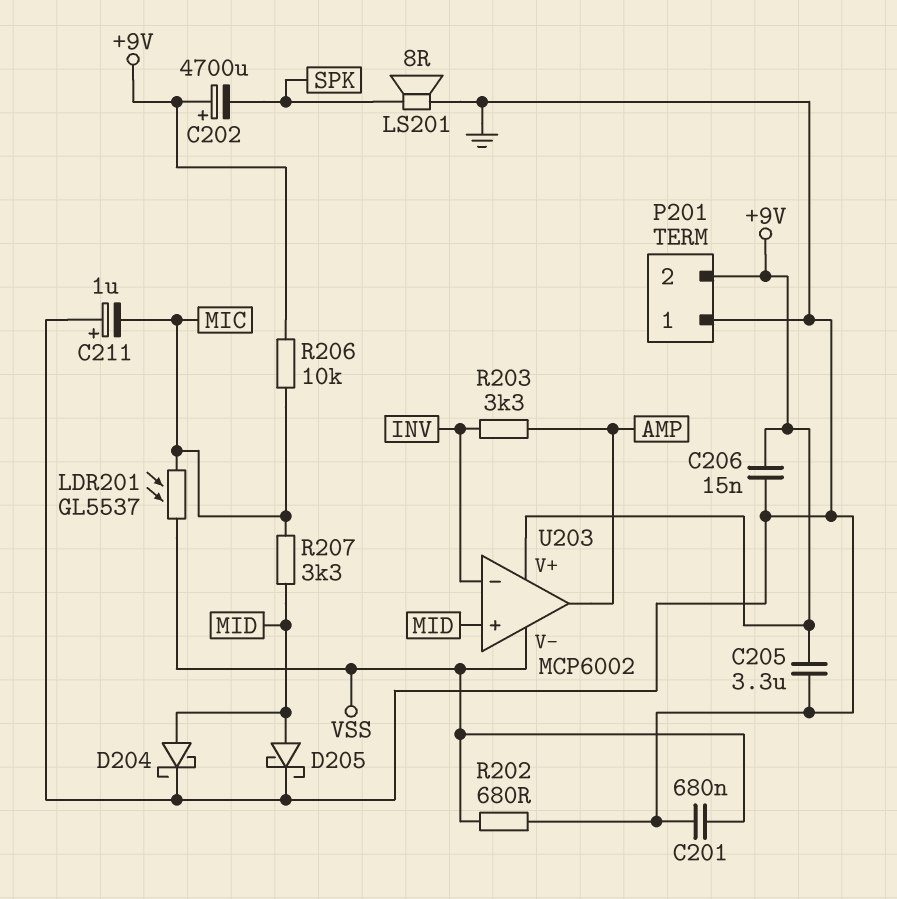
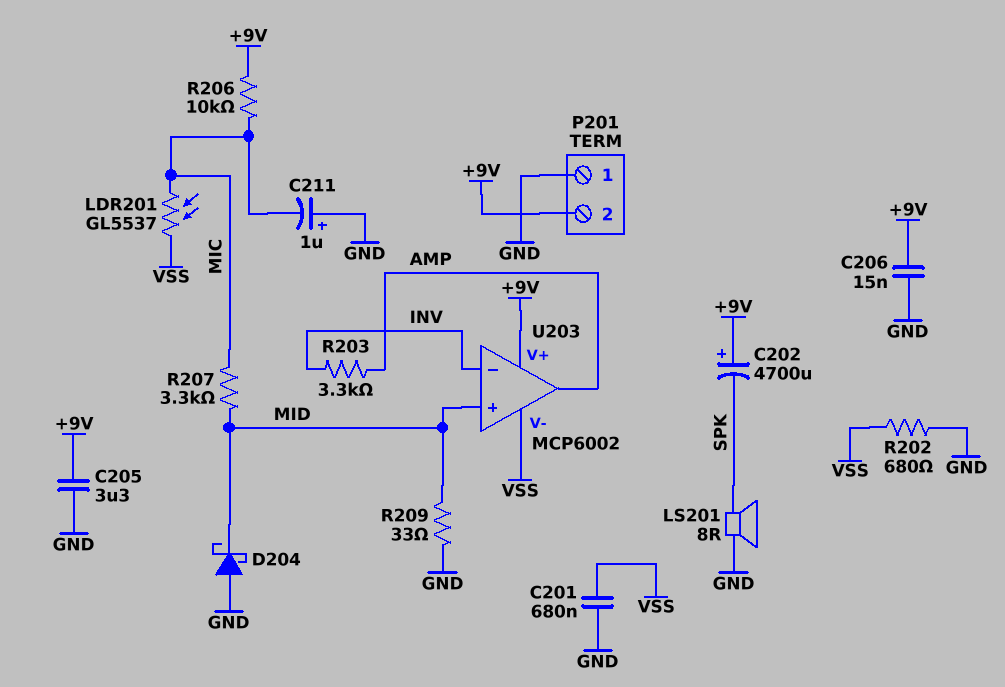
D204: schottky (A MID, K GND) -> schottky (A GND, K MID)
D205: schottky (A MID, K GND) -> none
R209: none -> 33 (GND, MID)

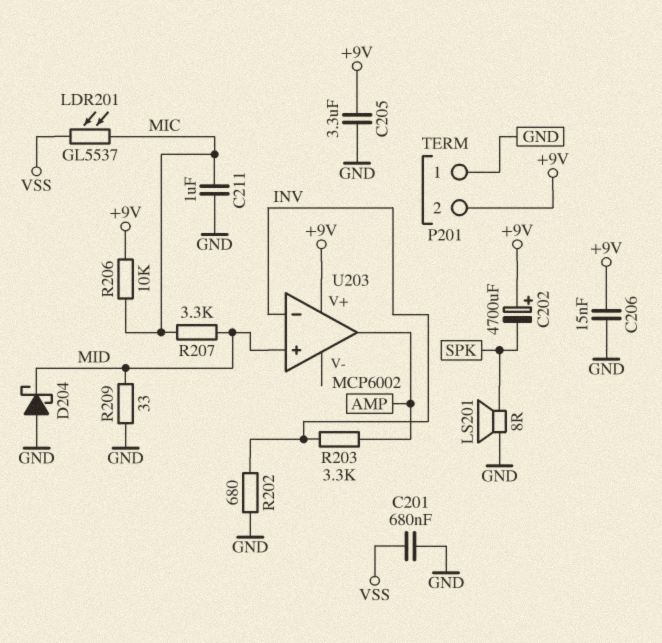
C211: 1uF (plus GND, minus MIC) -> 1uF (GND, MIC)
R202: 680 (GND, VSS) -> 680 (GND, INV)
U203 pin V-: VSS -> none

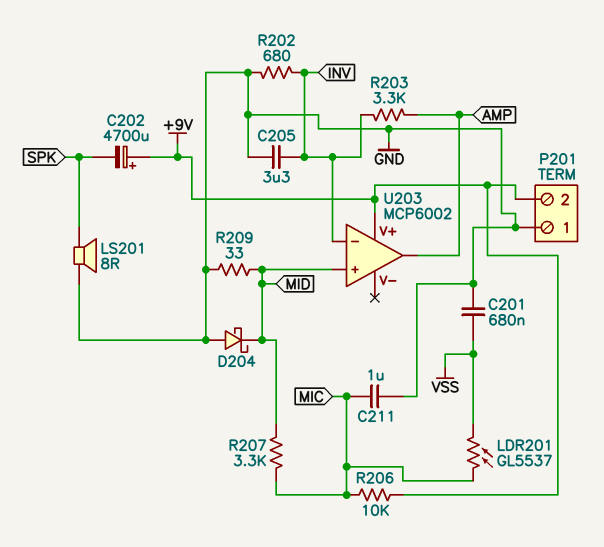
C205: 3.3uF (+9V, GND) -> 3.3uF (GND, INV)
C206: 15nF (+9V, GND) -> none

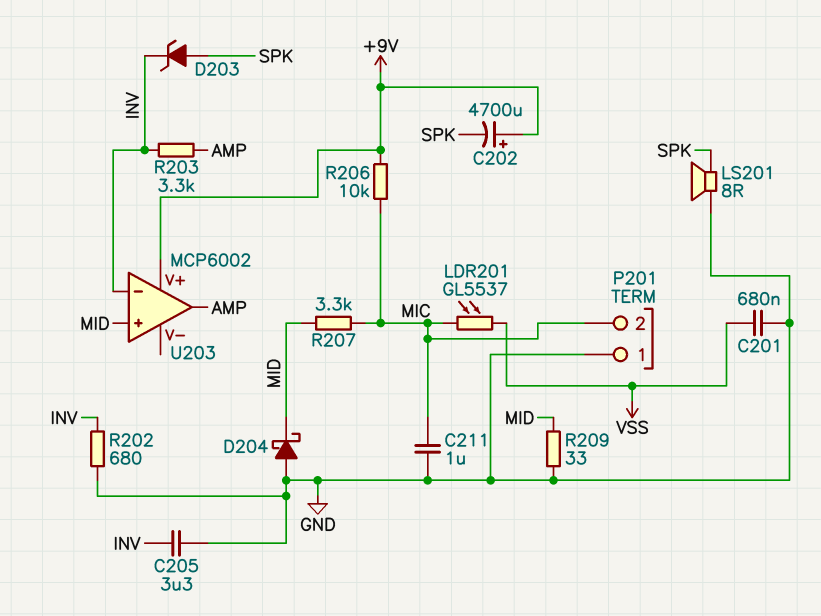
D203: none -> zener (A SPK, K INV)
P201 pin 2: +9V -> MIC

